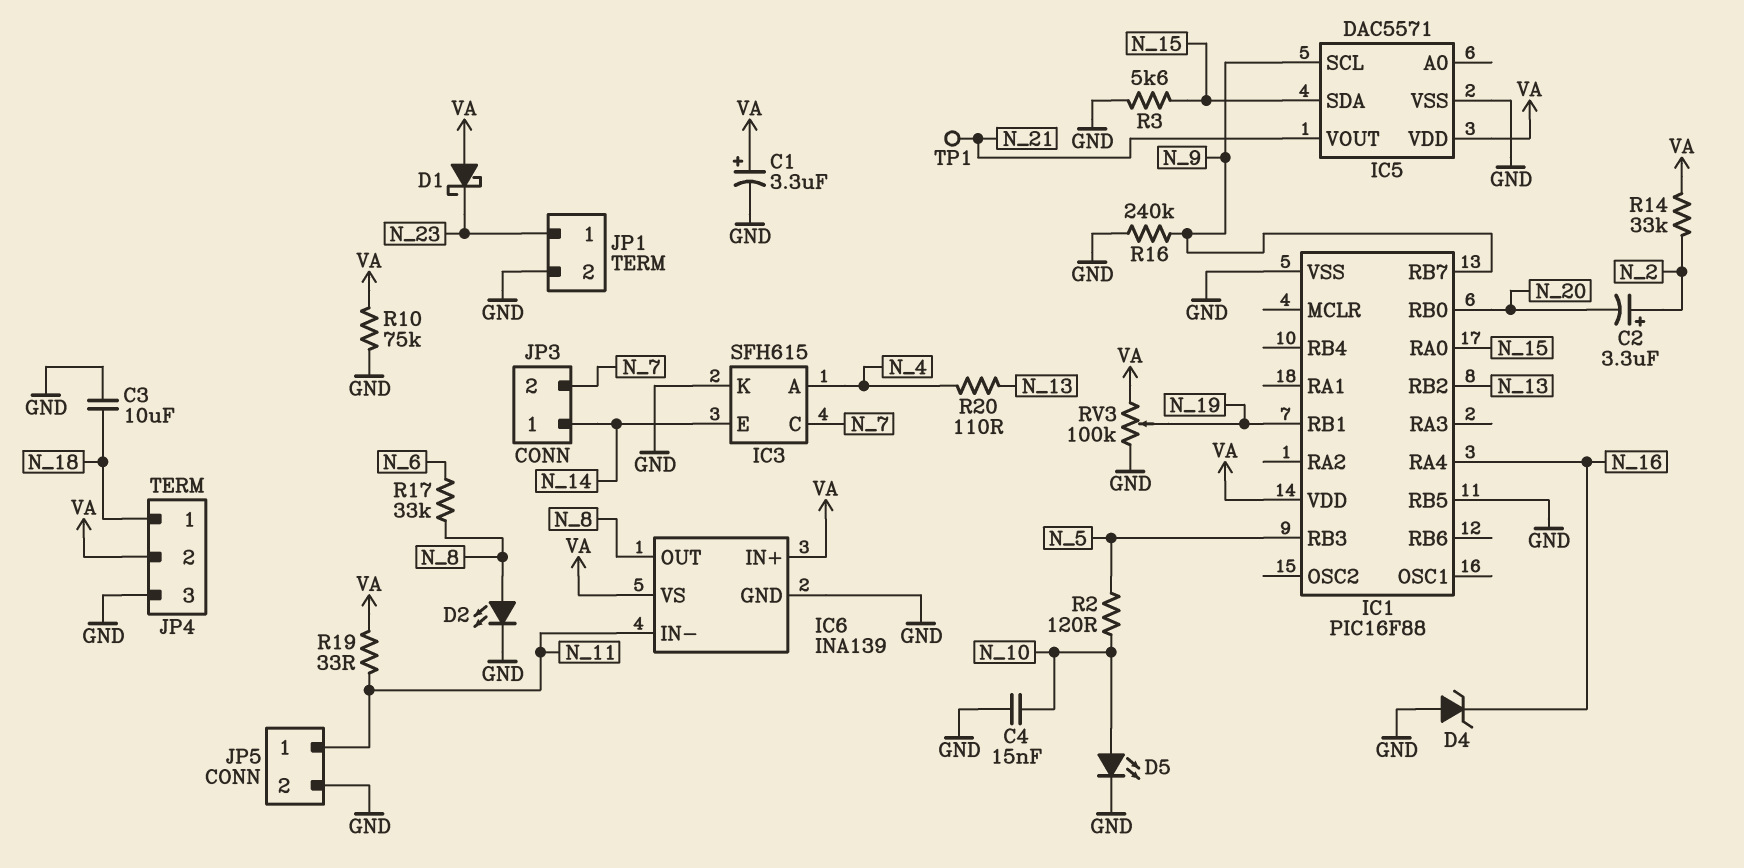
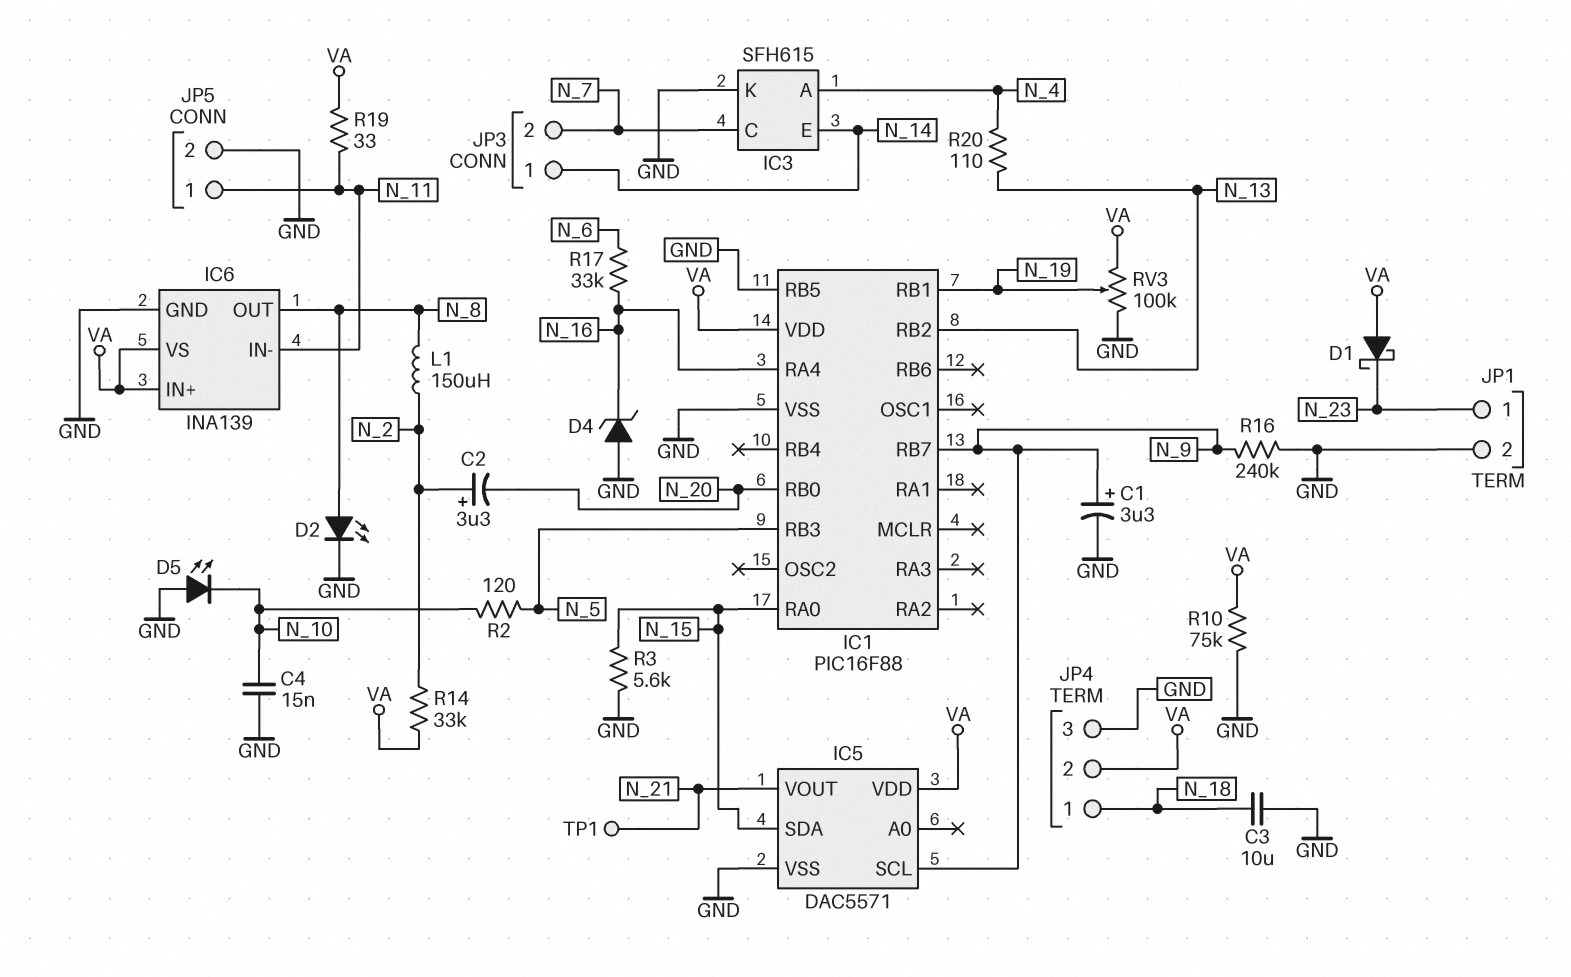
C1: 3.3uF (plus VA, minus GND) -> 3.3uF (plus N_9, minus GND)
D5: LED (A N_10, K GND) -> LED (A GND, K N_10)
L1: none -> 150uH (N_2, N_8)
R17: 33k (N_6, N_8) -> 33k (N_6, N_16)

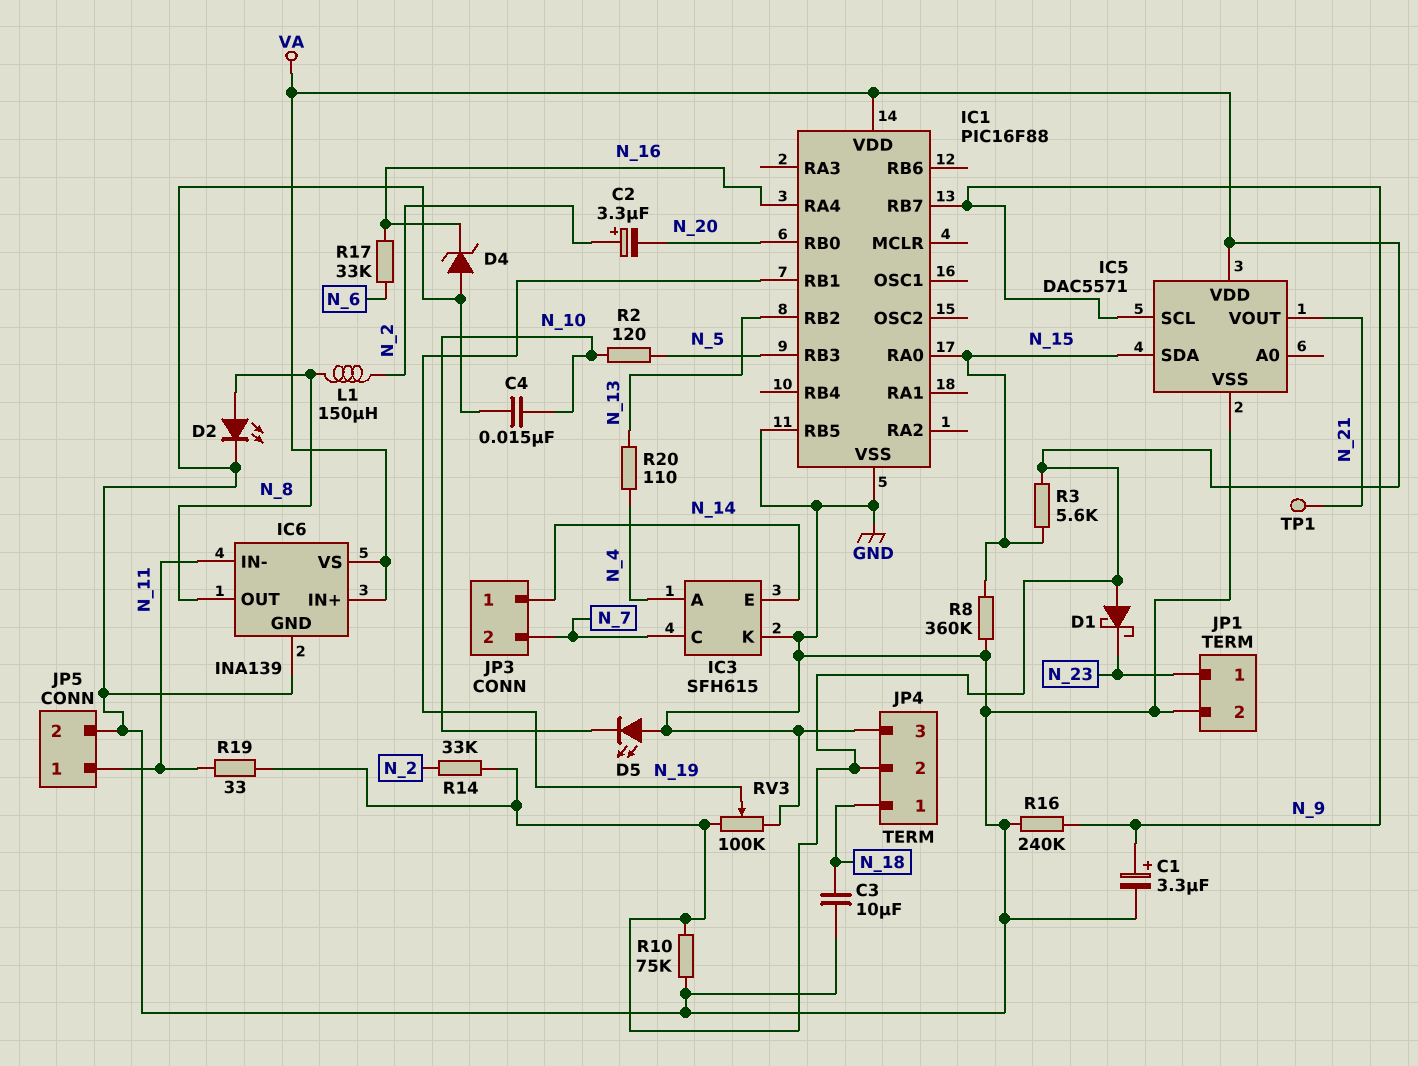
R3: 5.6k (GND, N_15) -> 5.6k (N_15, VA)
R8: none -> 360k (GND, N_15)

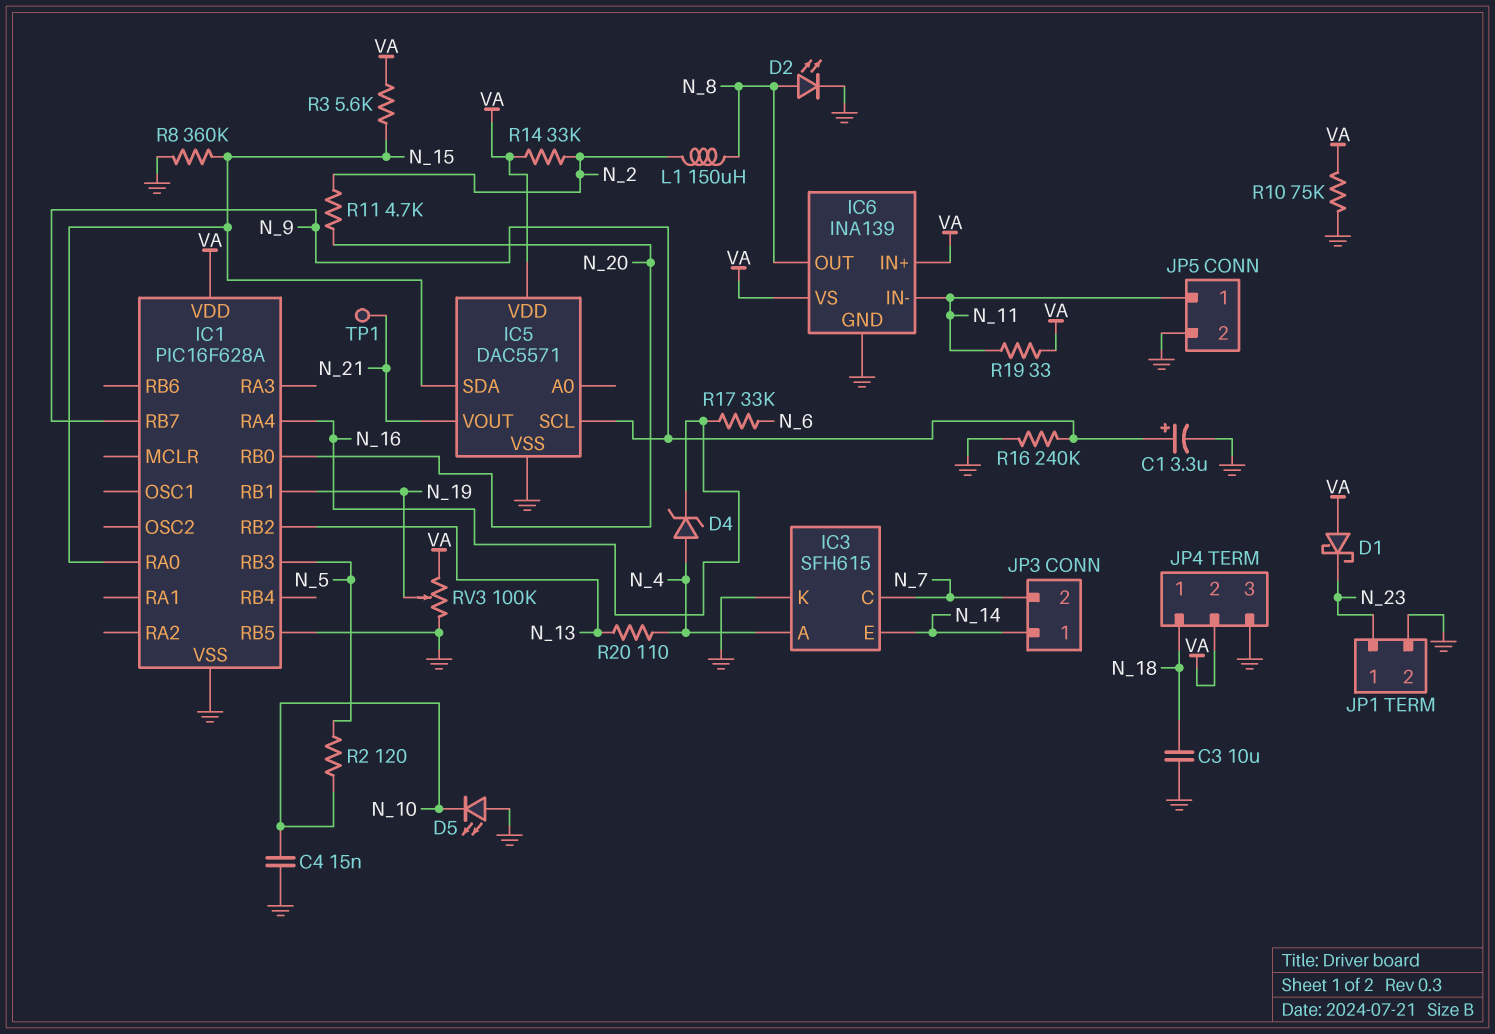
C2: 3.3uF (plus N_2, minus N_20) -> none
D4: zener (A GND, K N_16) -> zener (A N_4, K N_16)
IC1: PIC16F88 -> PIC16F628A
R11: none -> 4.7k (N_2, N_20)

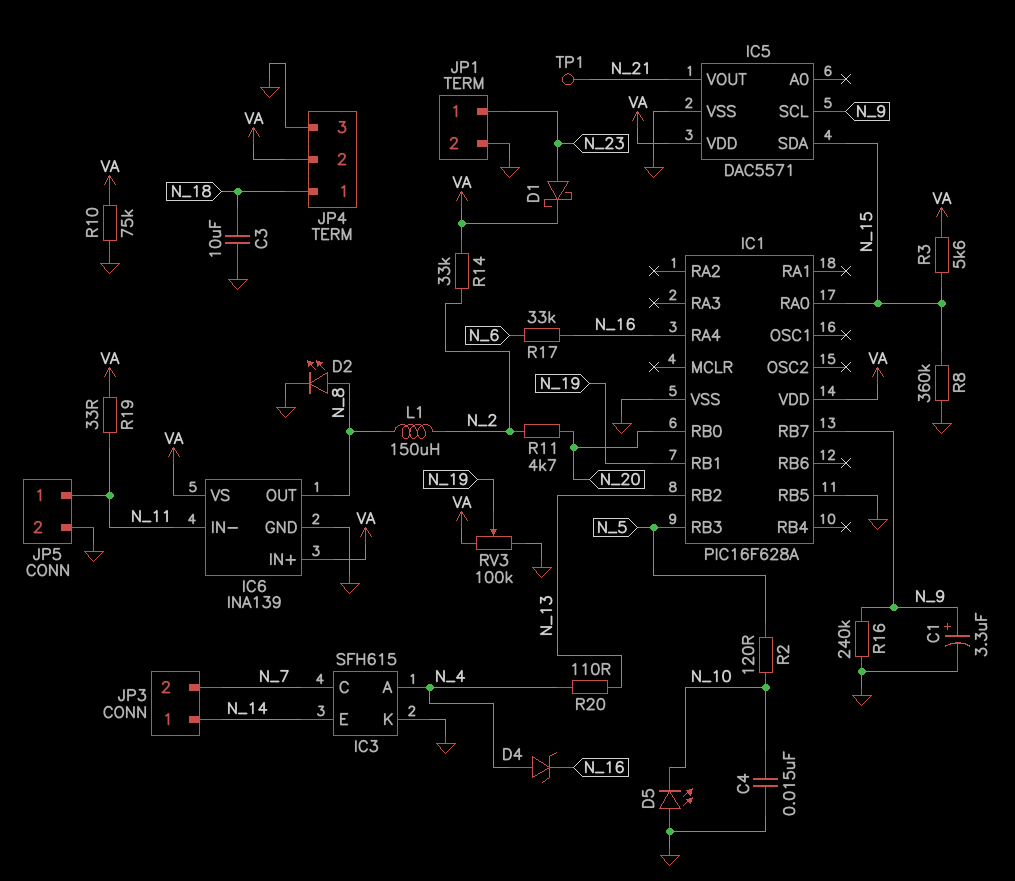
D1: schottky (A VA, K N_23) -> schottky (A N_23, K VA)

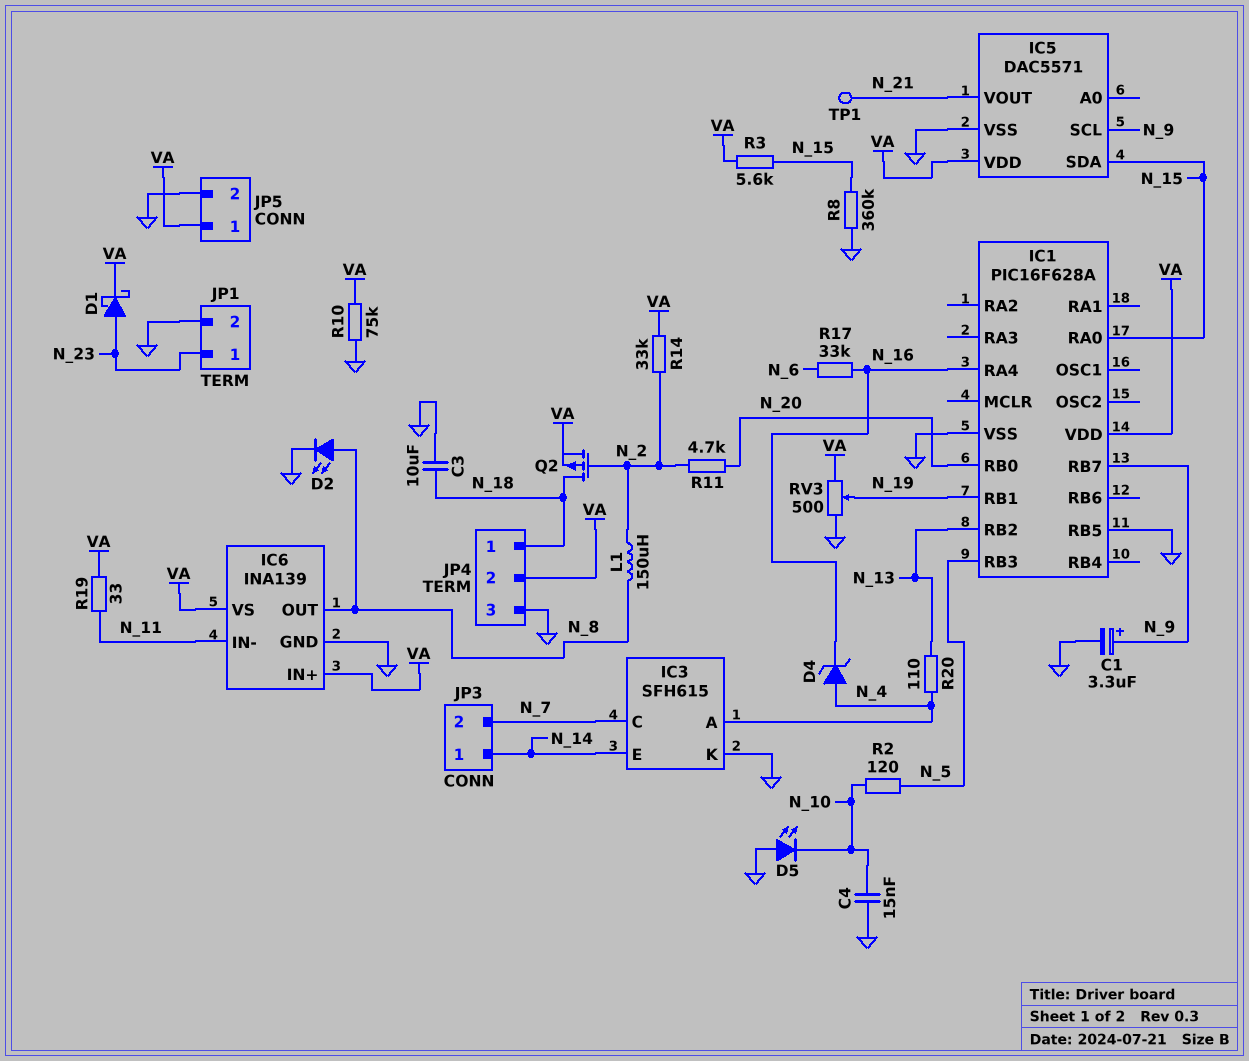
JP5 pin 1: N_11 -> VA
Q2: none -> PMOS (G N_2, D N_18, S VA)
R16: 240k (GND, N_9) -> none
RV3: 100k (GND, VA, wiper N_19) -> 500 (GND, VA, wiper N_19)

